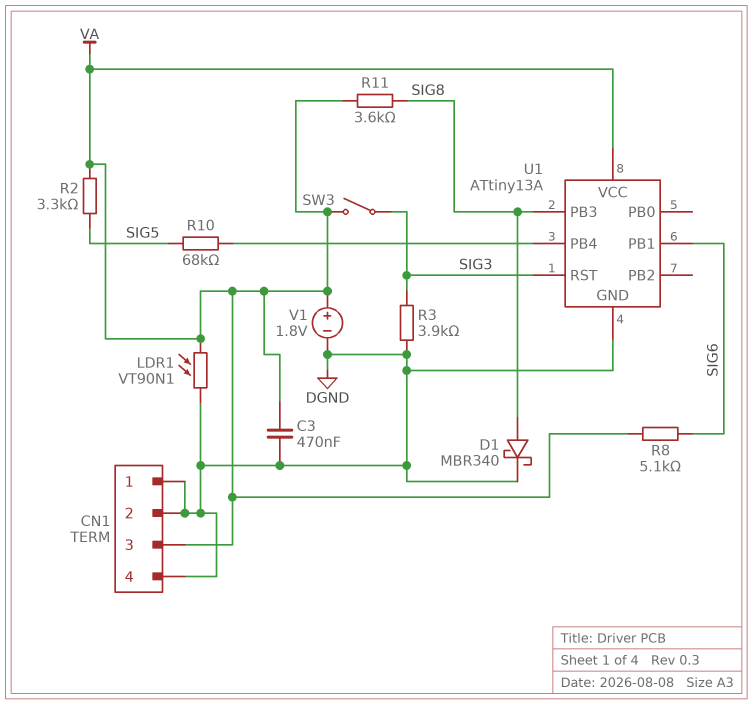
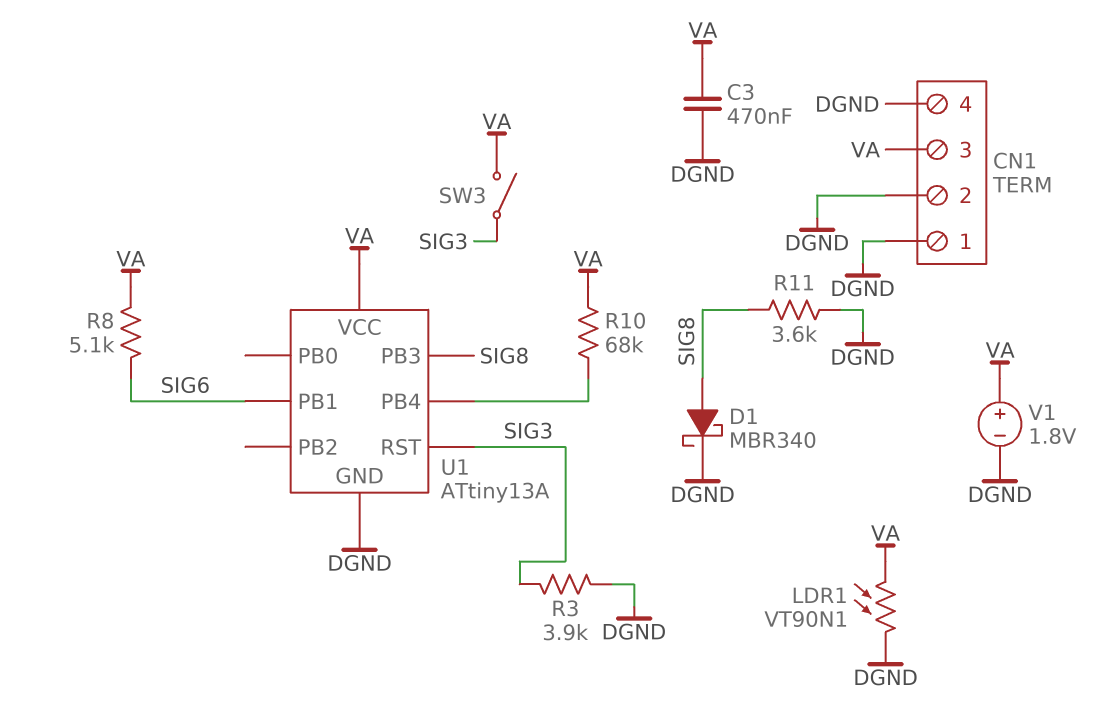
R2: 3.3k (SIG5, VA) -> none
R10: 68k (SIG5, U1/PB4) -> 68k (U1/PB4, VA)
R11: 3.6k (SIG8, VA) -> 3.6k (DGND, SIG8)

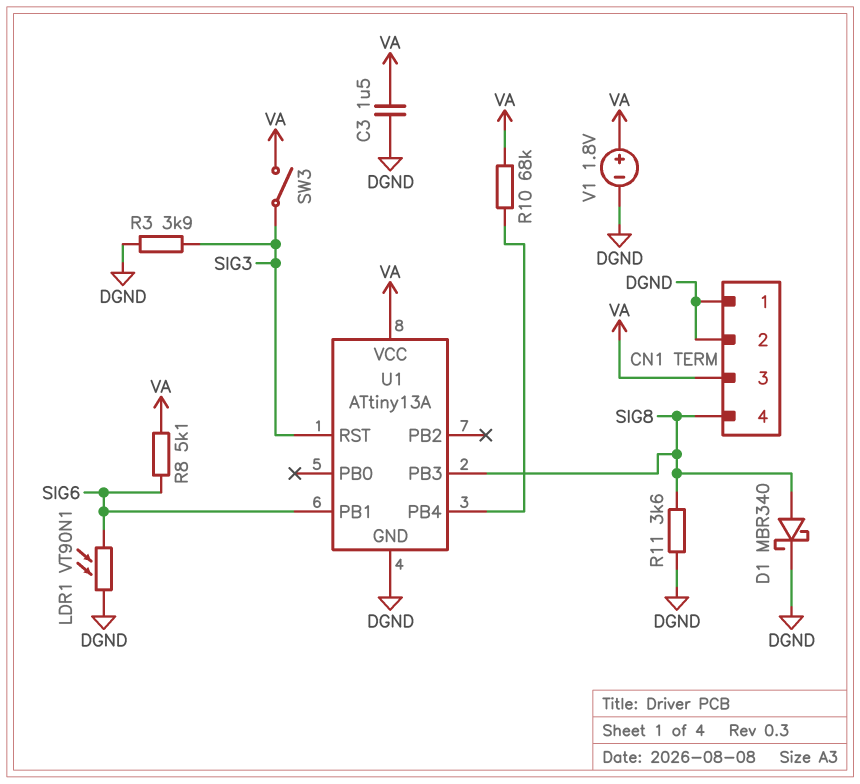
C3: 470nF (DGND, VA) -> 1.5uF (DGND, VA)
CN1 pin 4: DGND -> SIG8
LDR1: VT90N1 (DGND, VA) -> VT90N1 (DGND, SIG6)

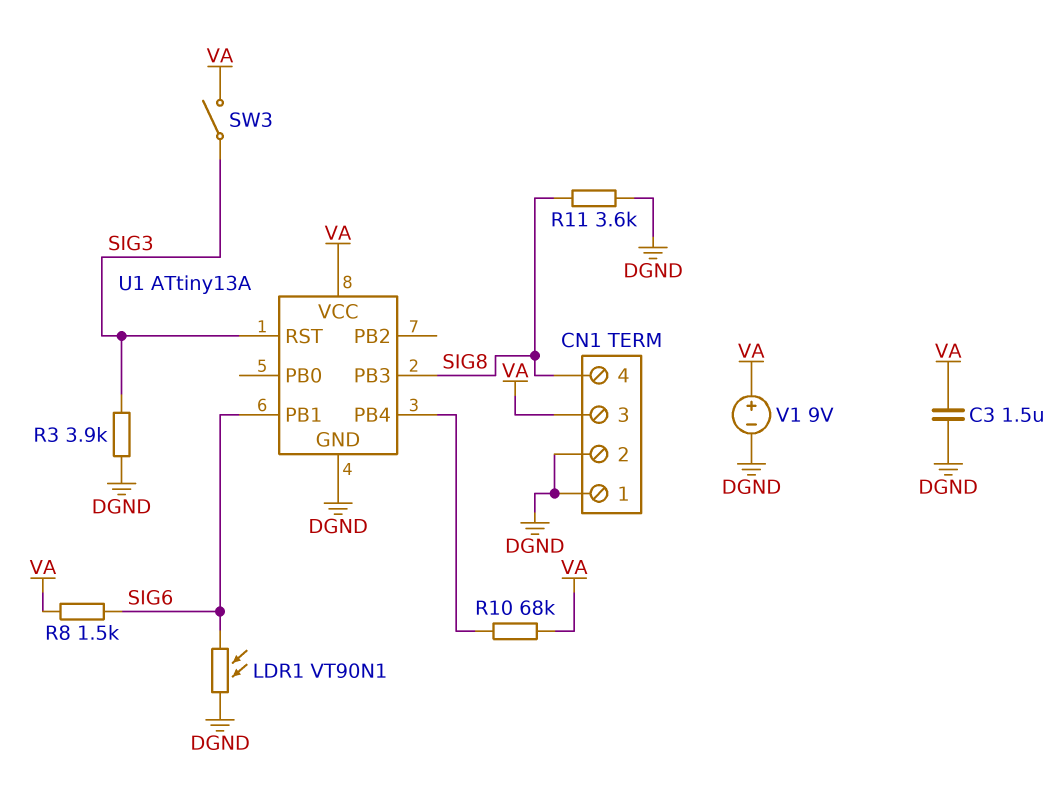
D1: schottky MBR340 (A SIG8, K DGND) -> none
R8: 5.1k (SIG6, VA) -> 1.5k (SIG6, VA)
V1: 1.8V (plus VA, minus DGND) -> 9V (plus VA, minus DGND)

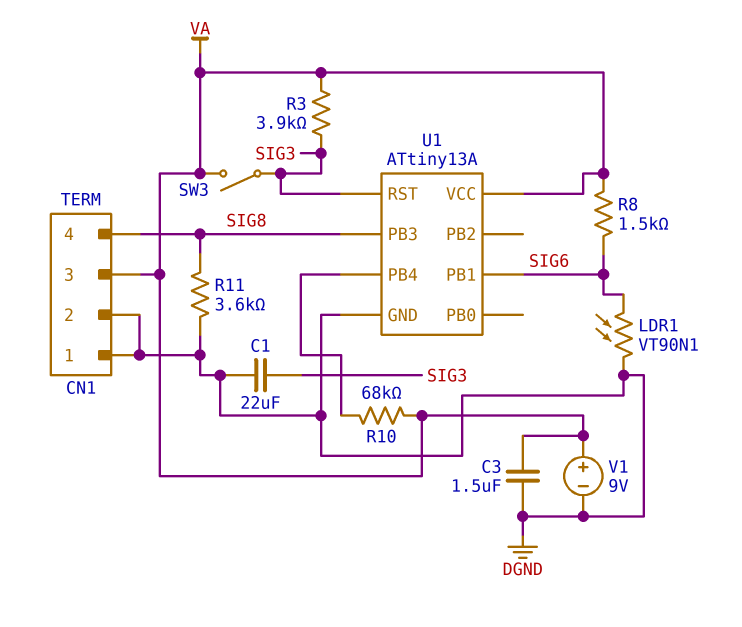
C1: none -> 22uF (DGND, SIG3)
R3: 3.9k (DGND, SIG3) -> 3.9k (SIG3, VA)

